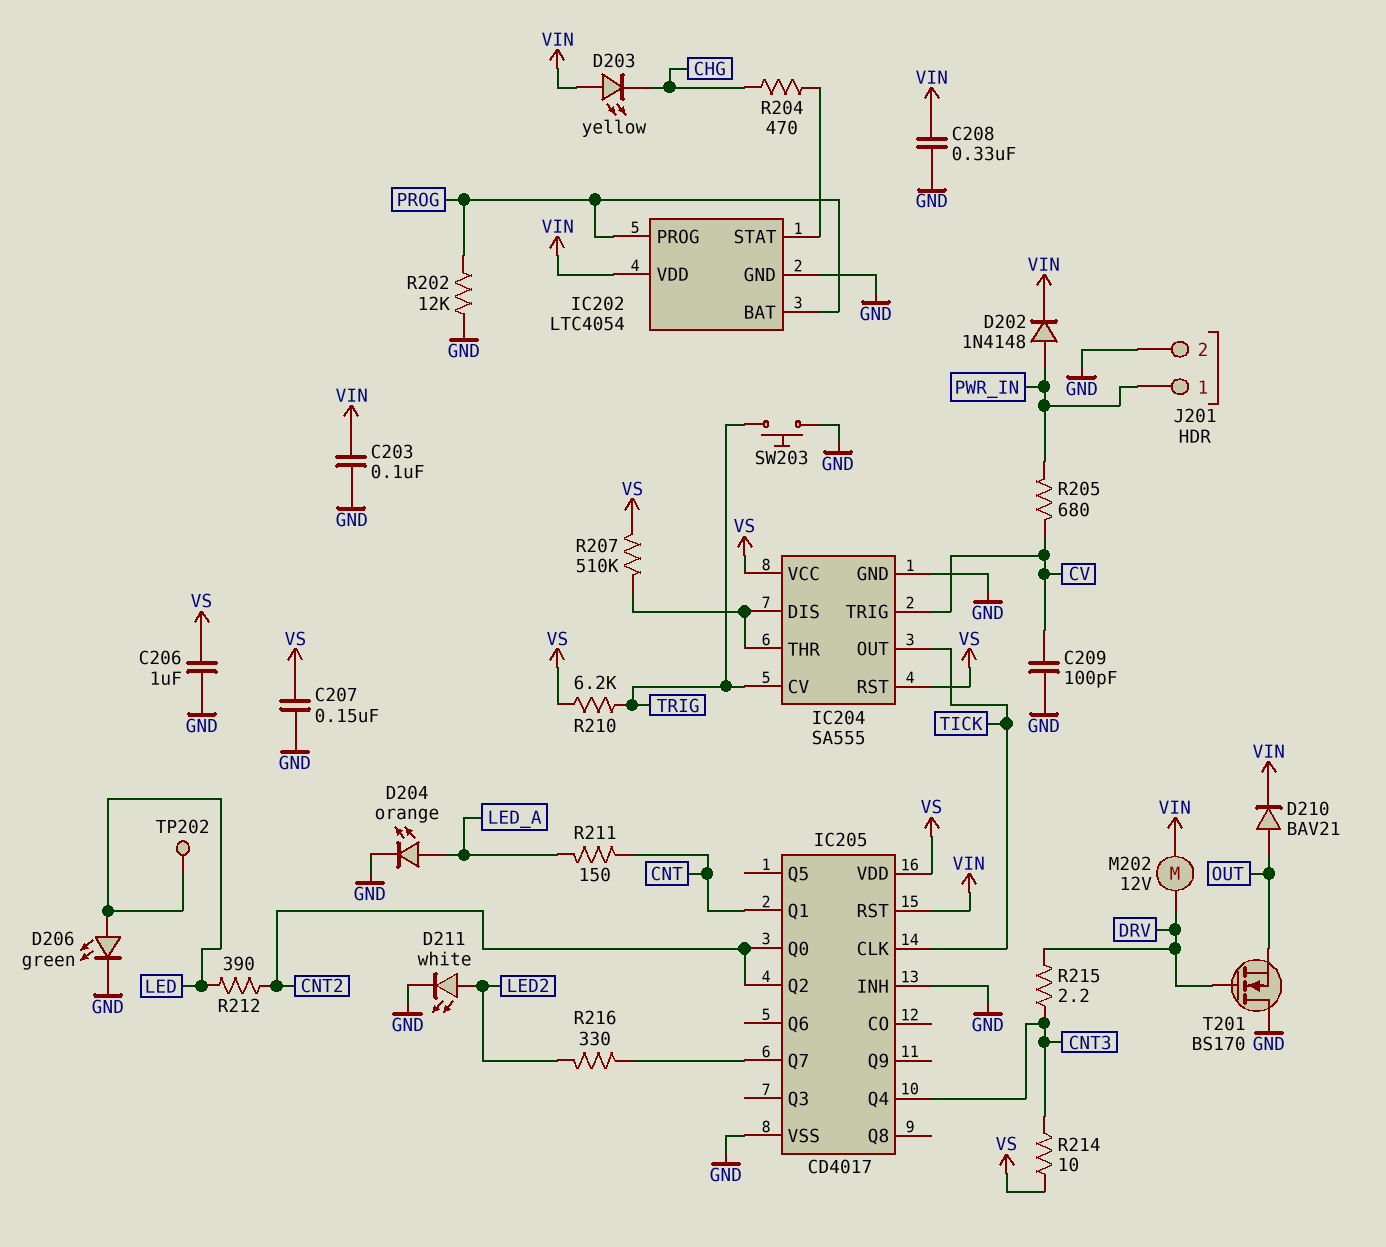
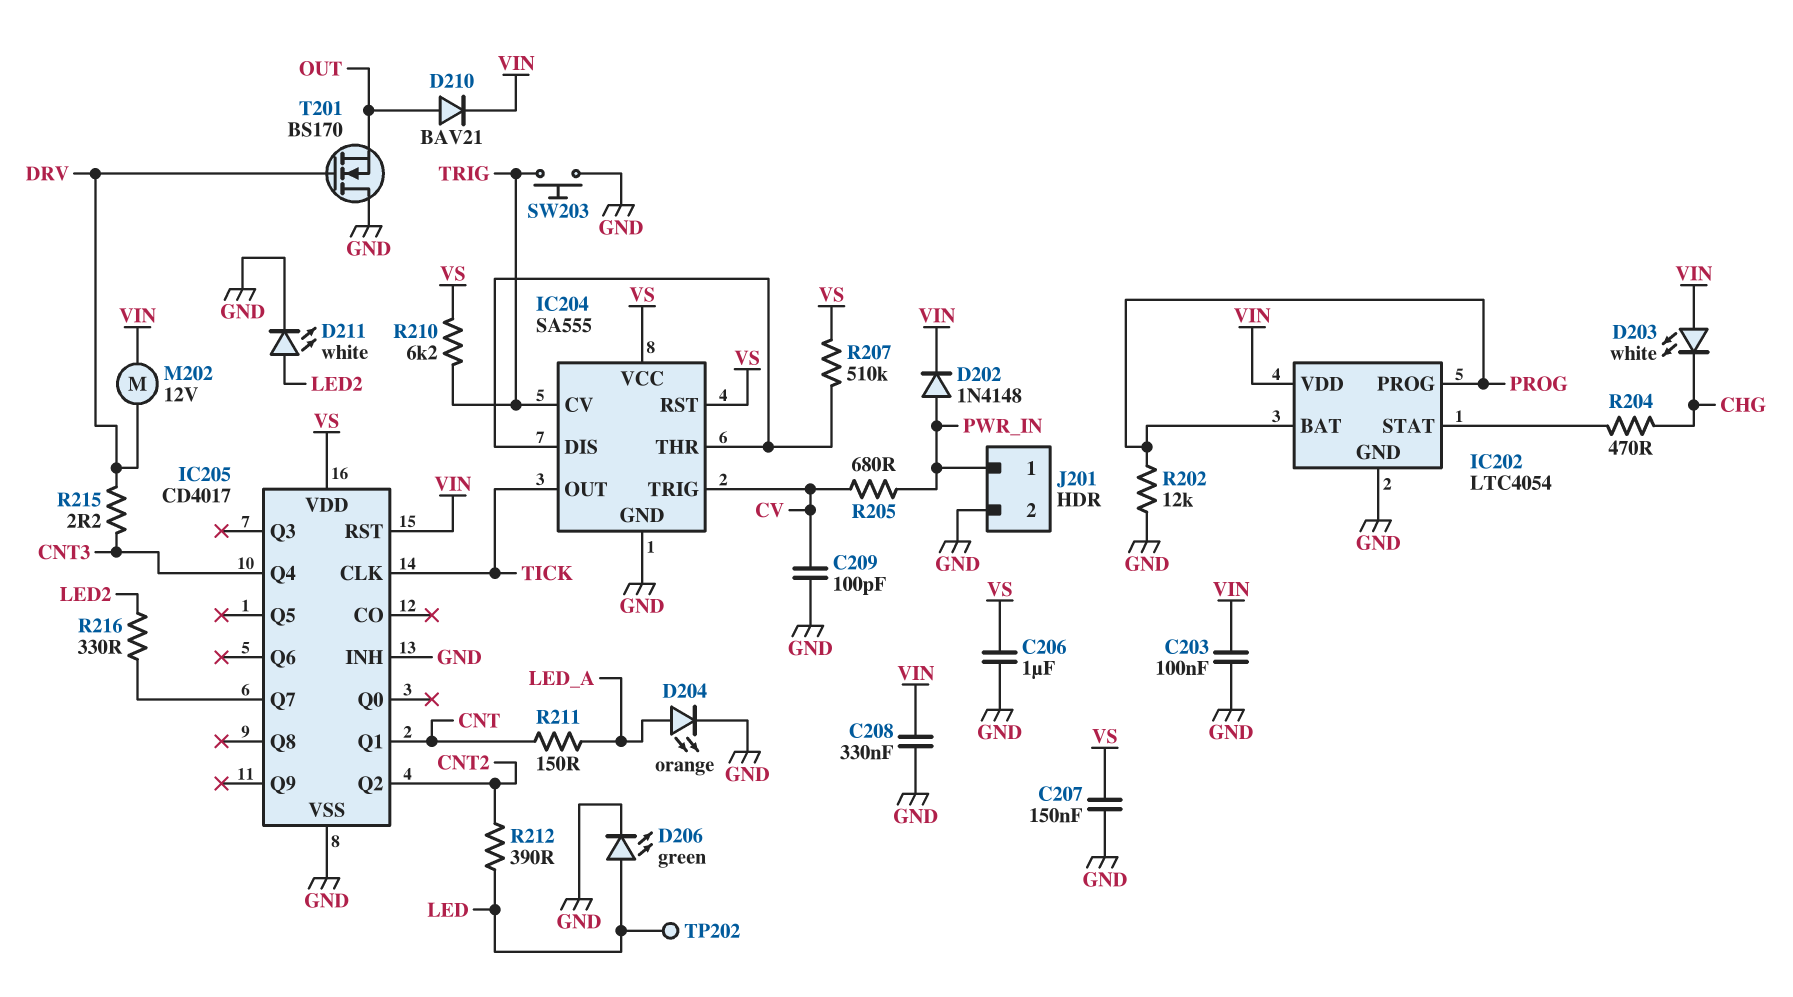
D203: LED yellow (A VIN, K CHG) -> LED white (A VIN, K CHG)
IC205 pin Q0: CNT2 -> none
R214: 10 (CNT3, VS) -> none

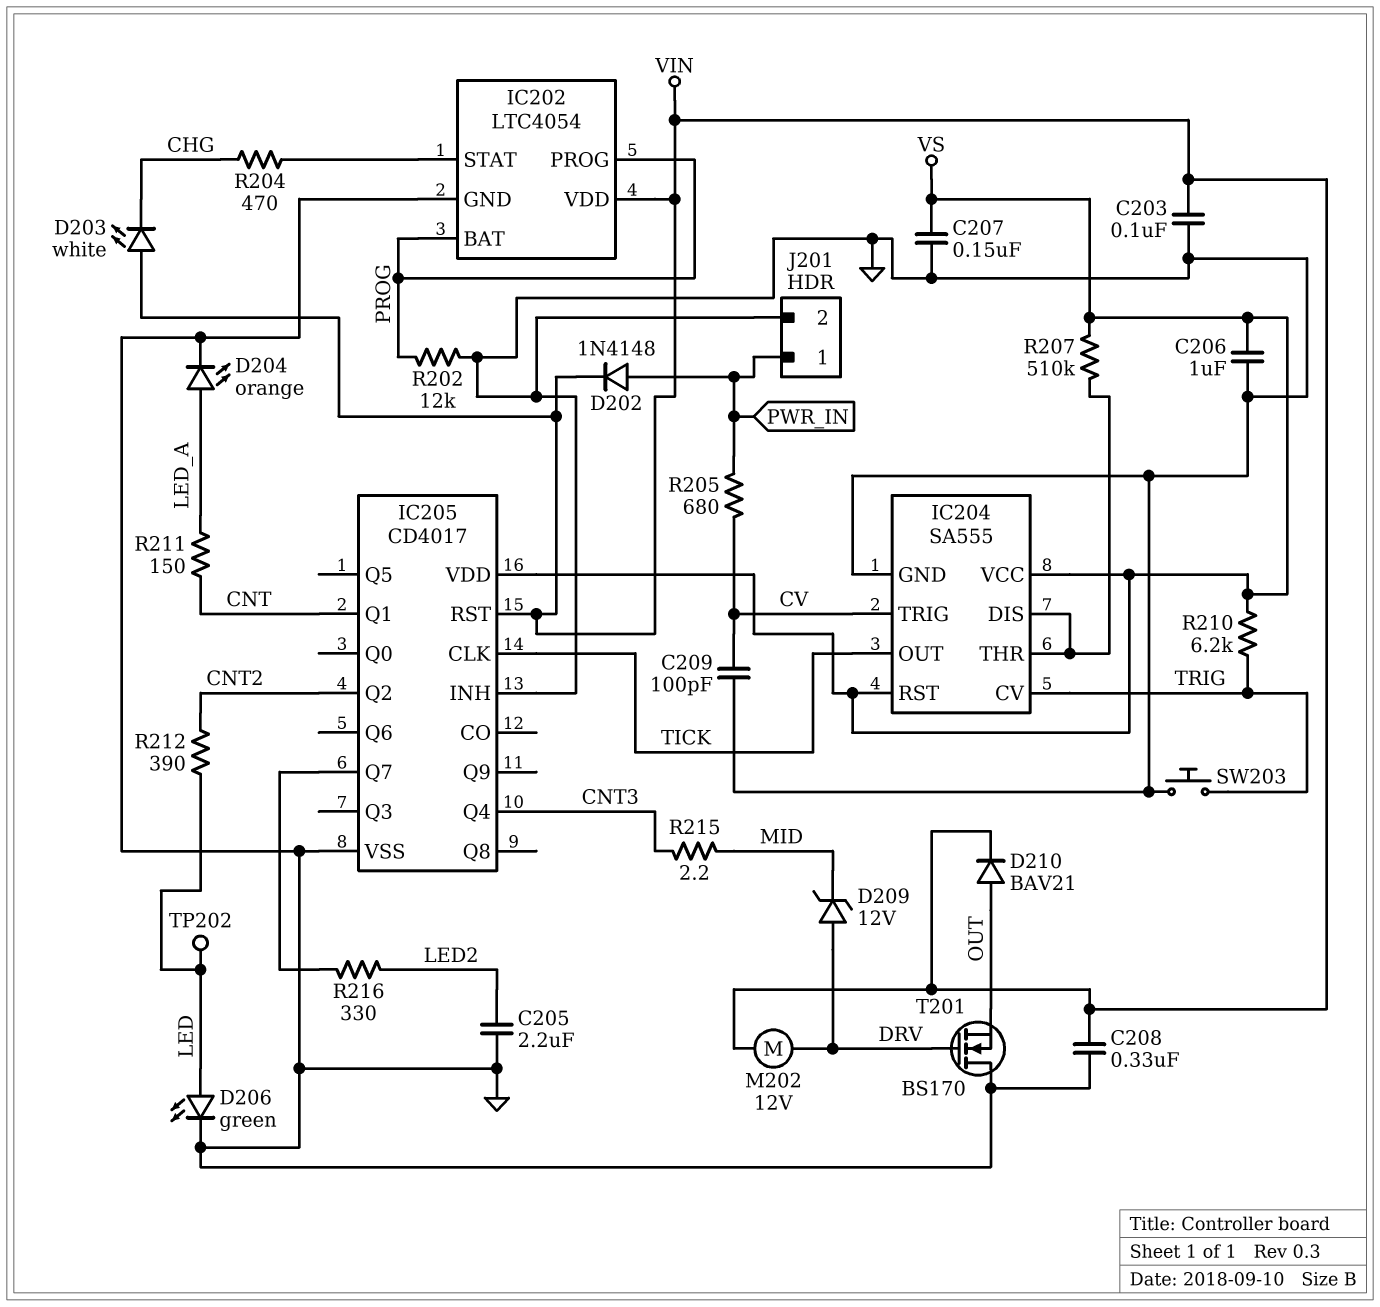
C205: none -> 2.2uF (GND, LED2)
D209: none -> zener 12V (A DRV, K MID)
D211: LED white (A LED2, K GND) -> none
R215: 2.2 (CNT3, DRV) -> 2.2 (CNT3, MID)

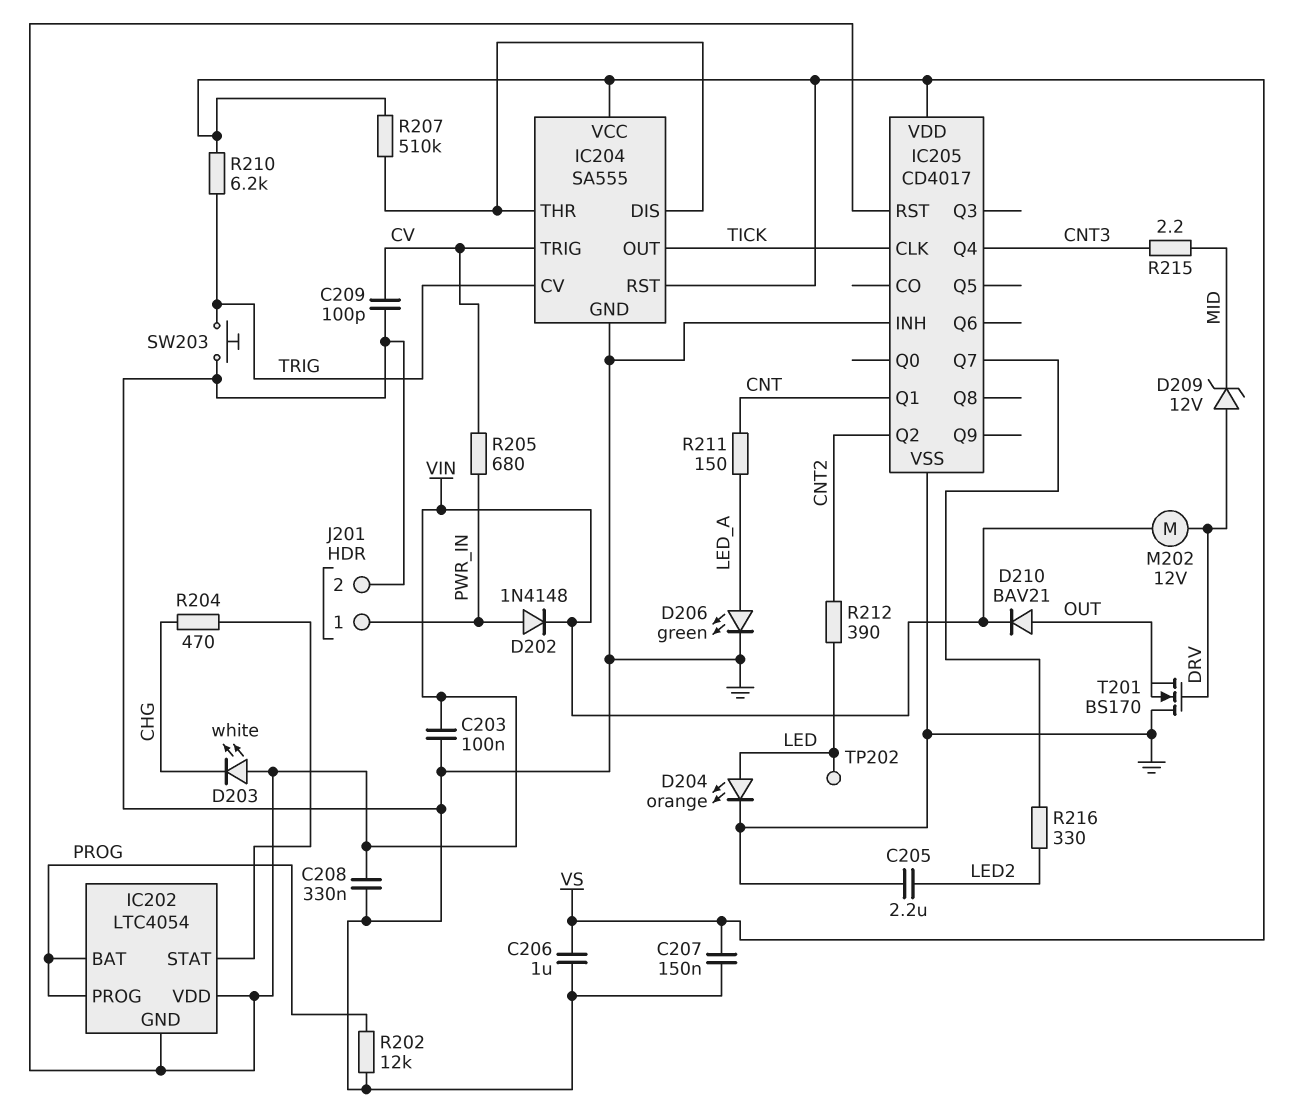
D204: LED orange (A LED_A, K GND) -> LED orange (A LED, K GND)
D206: LED green (A LED, K GND) -> LED green (A LED_A, K GND)
IC202 pin GND: GND -> VIN

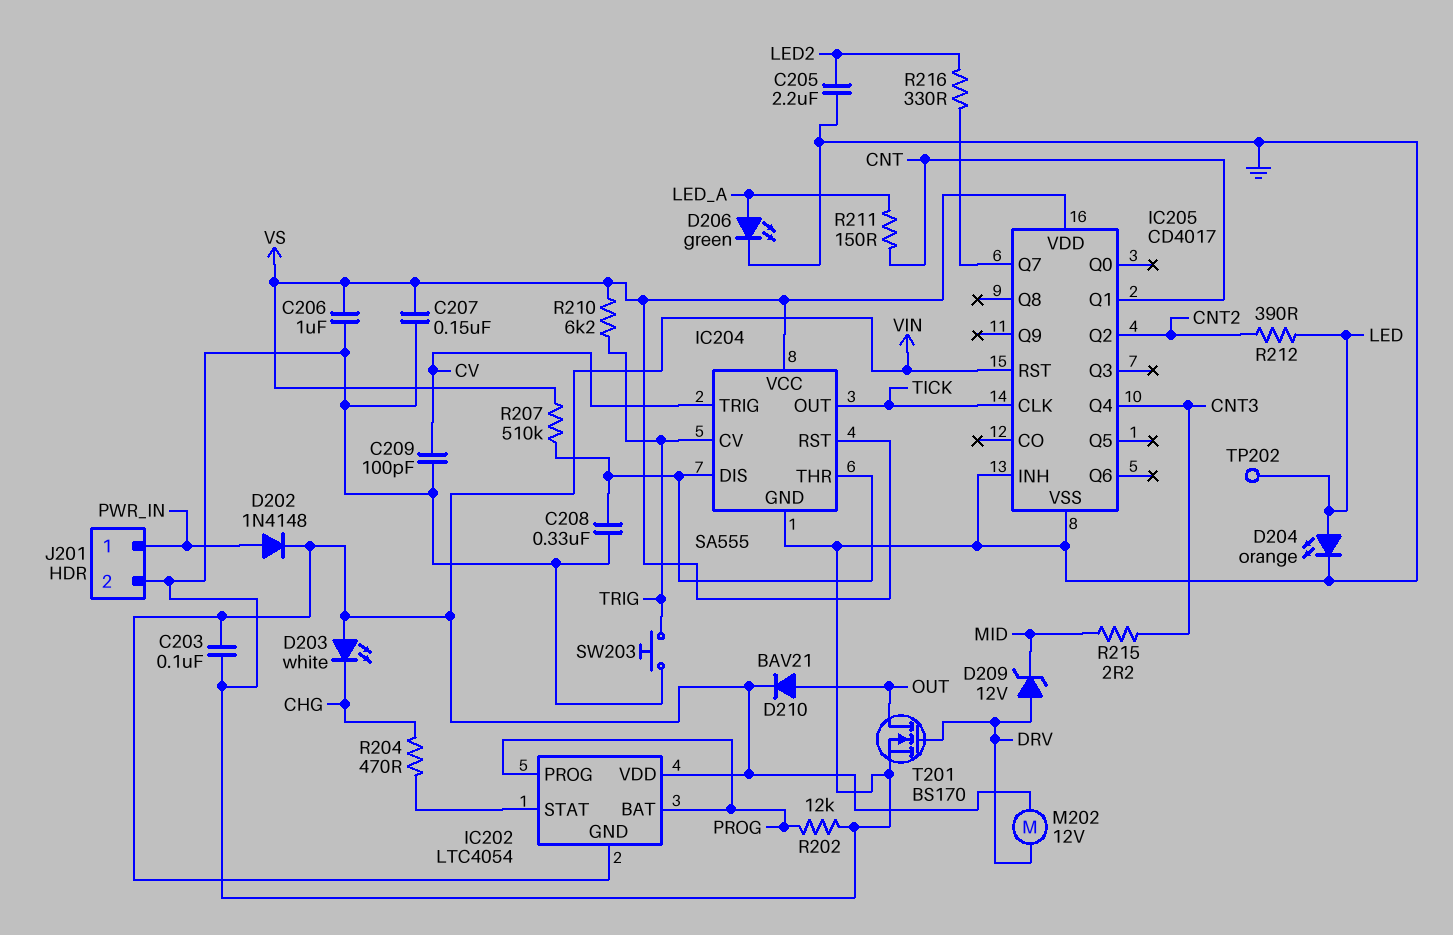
C208: 330nF (GND, VIN) -> 330nF (GND, IC204/DIS)
R205: 680 (CV, PWR_IN) -> none
T201: NMOS BS170 (G DRV, D GND, S OUT) -> NMOS BS170 (G DRV, D OUT, S GND)

